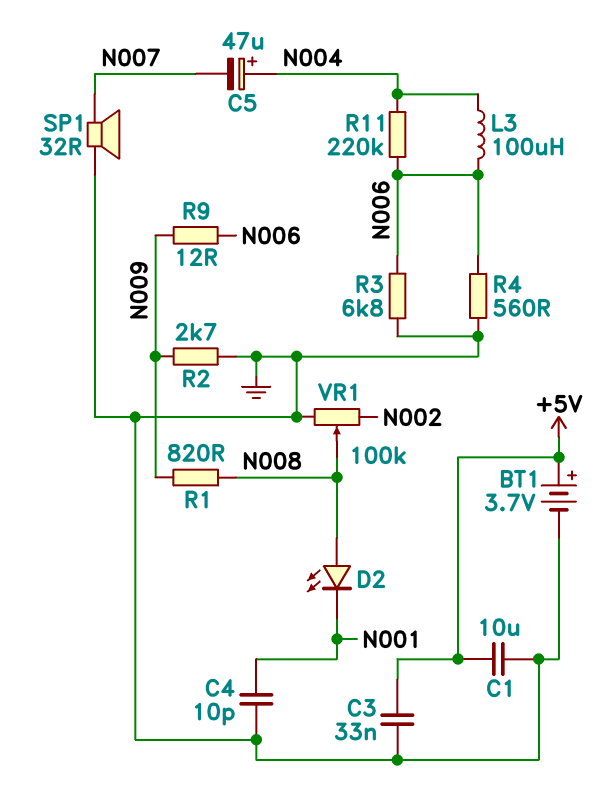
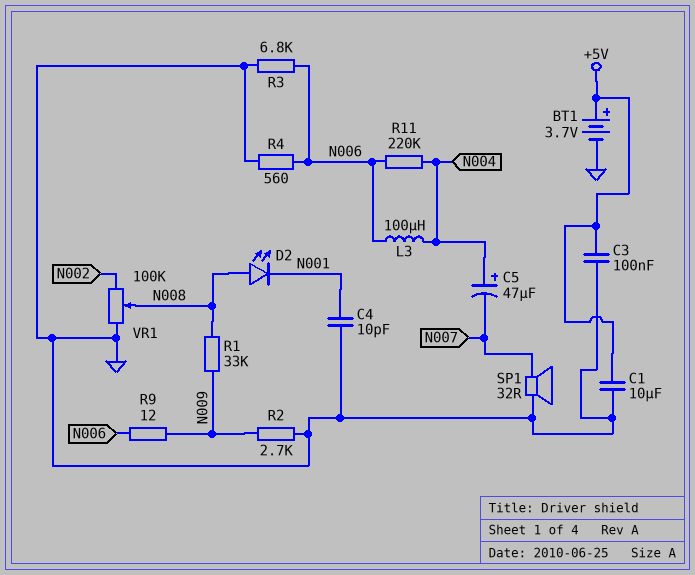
C3: 33nF (+5V, GND) -> 100nF (+5V, GND)
R1: 820 (N008, N009) -> 33k (N008, N009)

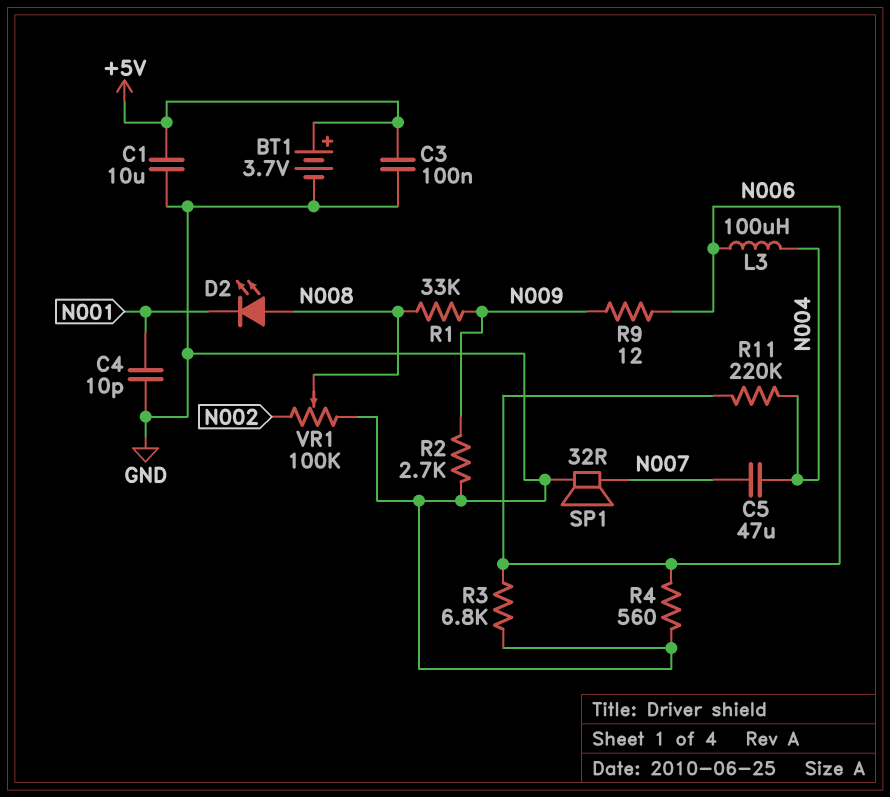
C5: 47uF (plus N004, minus N007) -> 47uF (N004, N007)

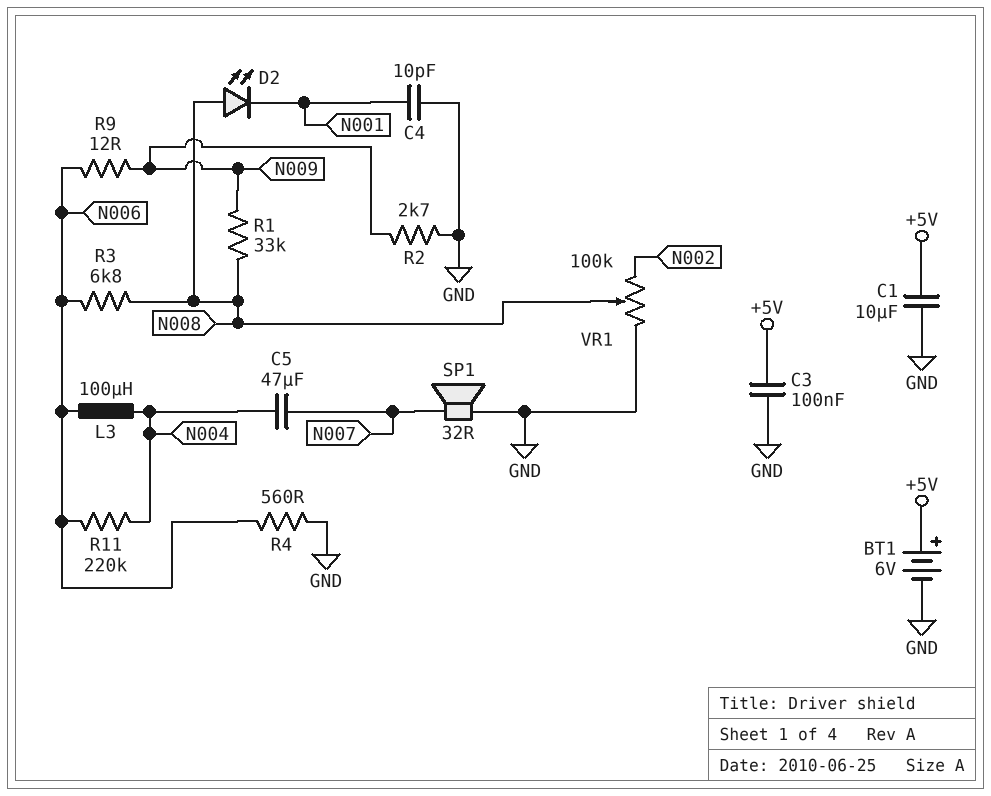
BT1: 3.7V (plus +5V, minus GND) -> 6V (plus +5V, minus GND)
R3: 6.8k (GND, N006) -> 6.8k (N006, N008)

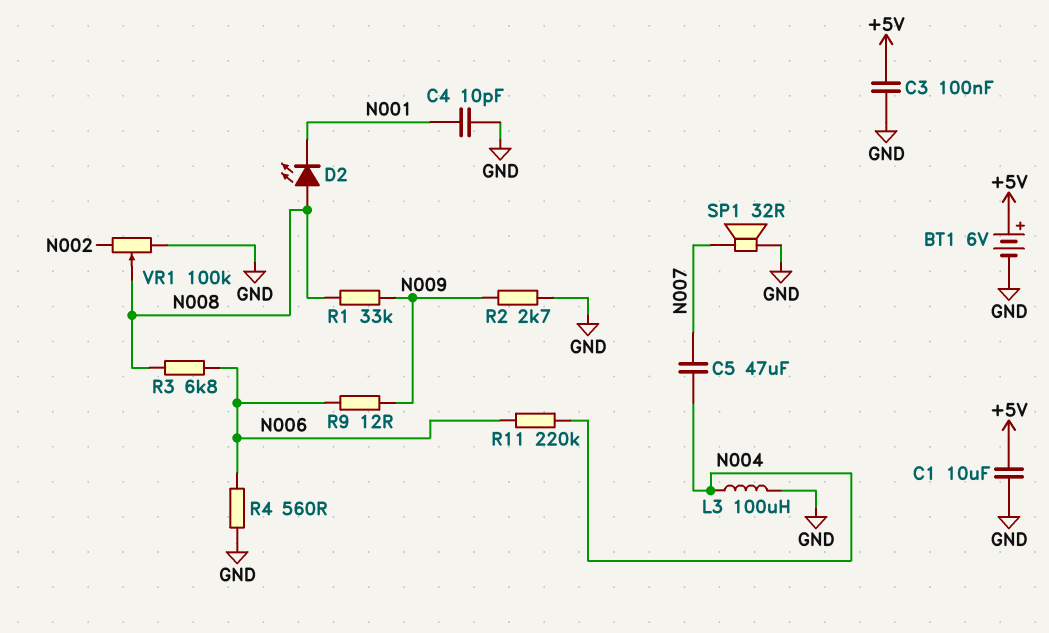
L3: 100uH (N004, N006) -> 100uH (GND, N004)

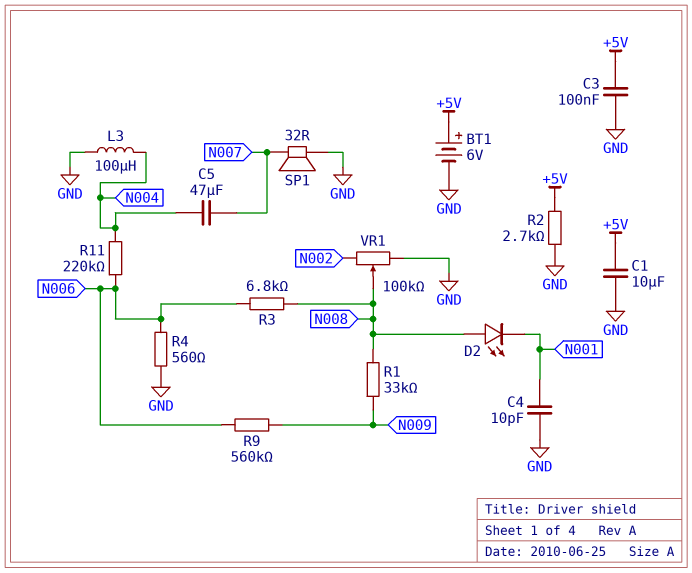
R2: 2.7k (GND, N009) -> 2.7k (+5V, GND)
R9: 12 (N006, N009) -> 560k (N006, N009)

